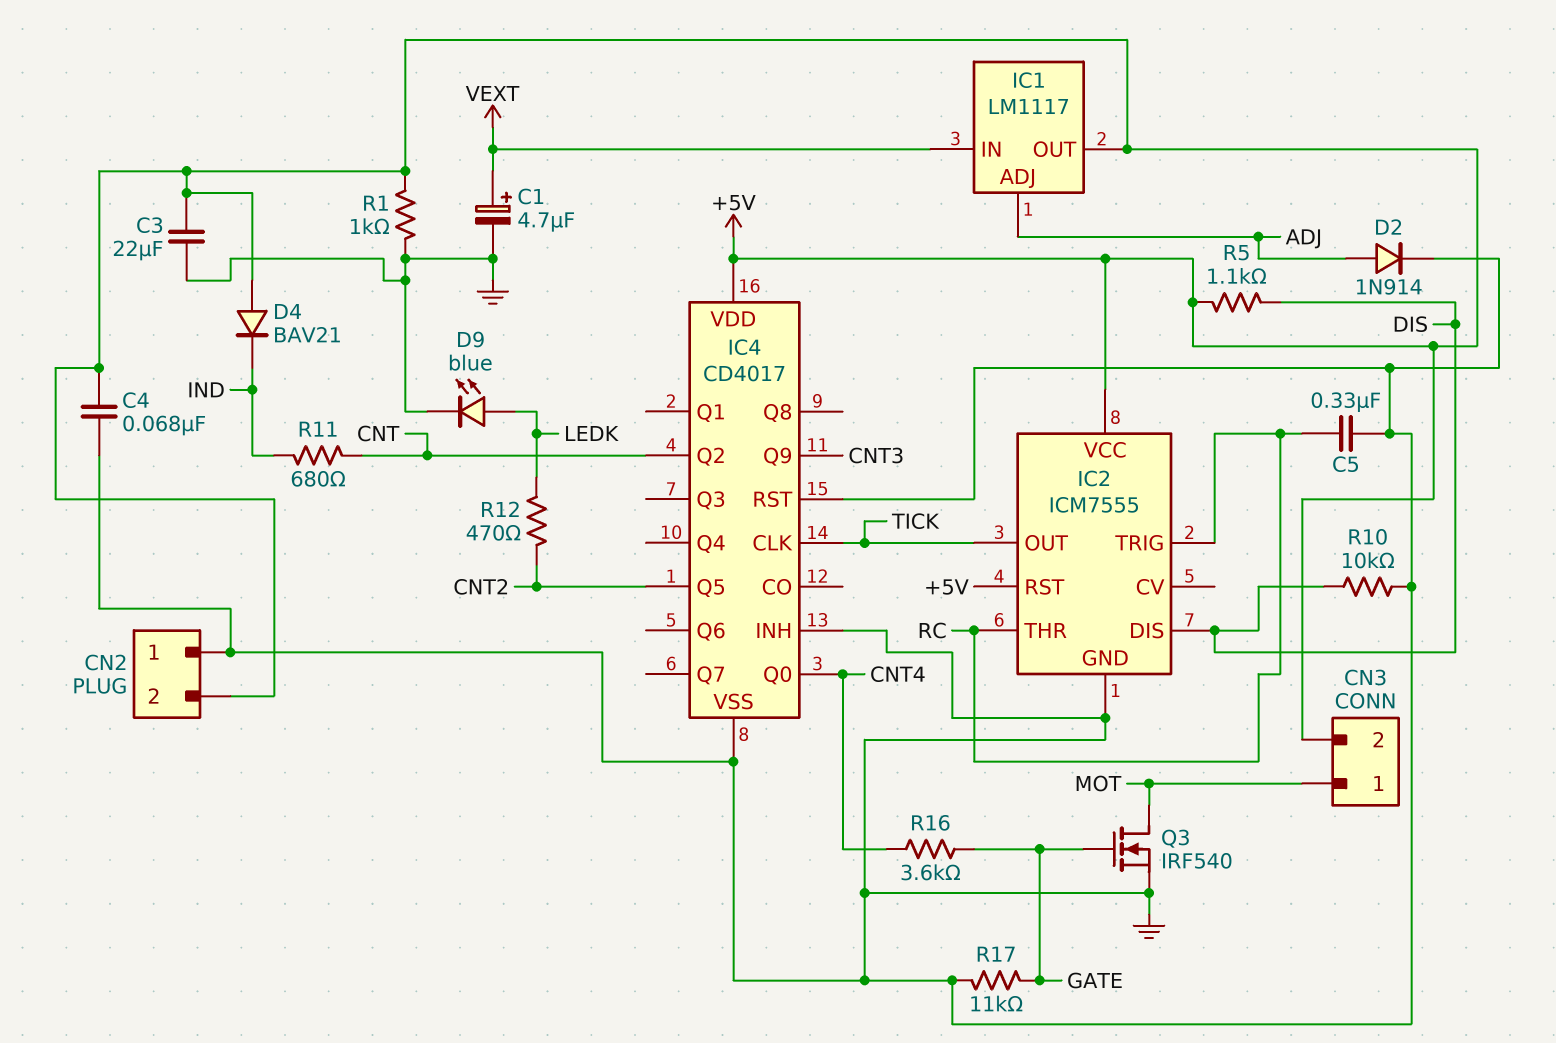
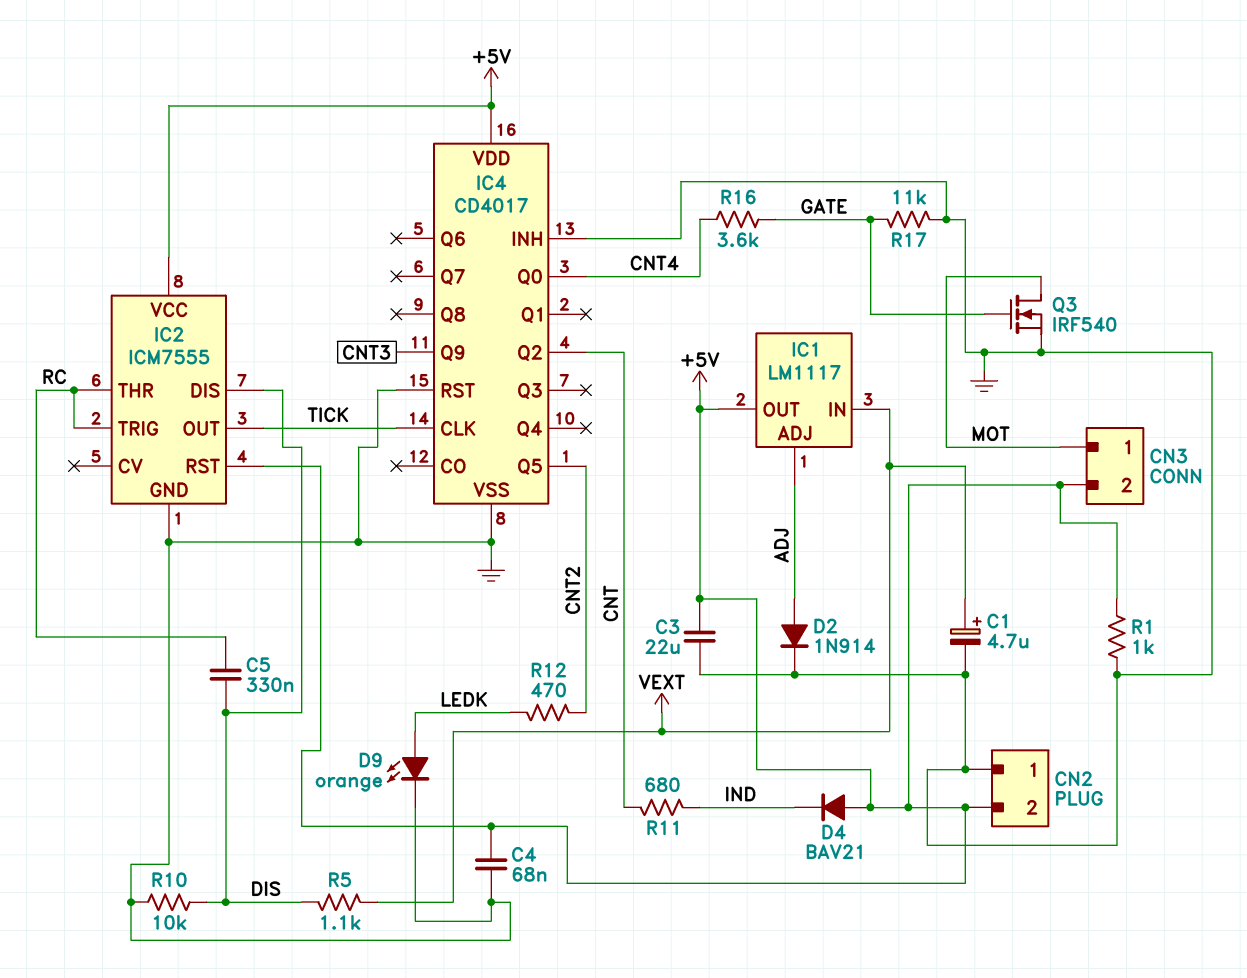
C5: 330nF (GND, RC) -> 330nF (DIS, RC)
D9: LED blue (A LEDK, K GND) -> LED orange (A LEDK, K GND)
R5: 1.1k (+5V, DIS) -> 1.1k (DIS, VEXT)

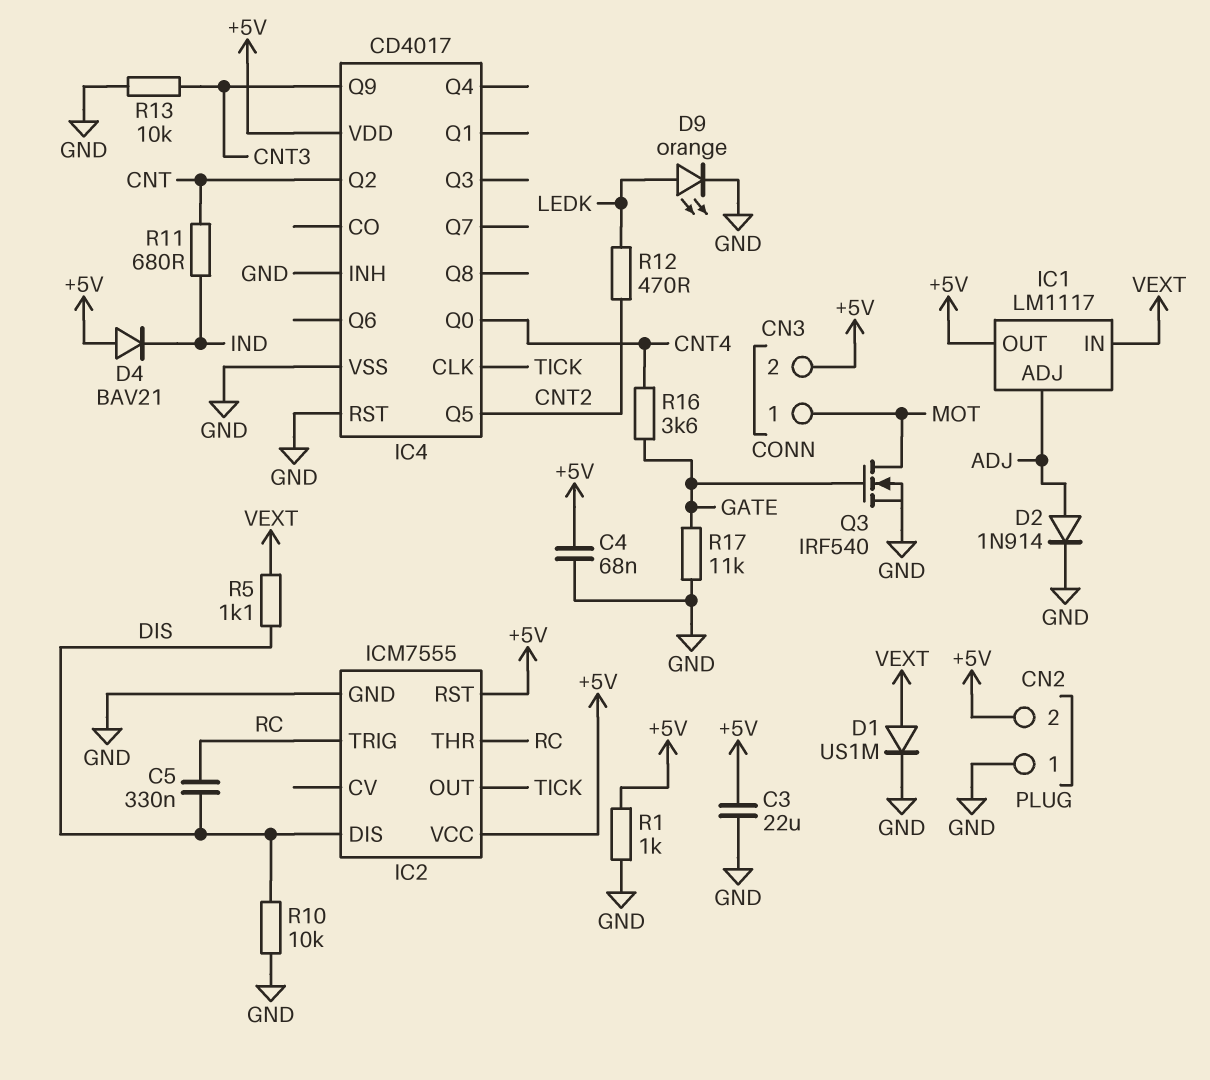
C1: 4.7uF (plus VEXT, minus GND) -> none
D1: none -> diode US1M (A VEXT, K GND)
R13: none -> 10k (CNT3, GND)

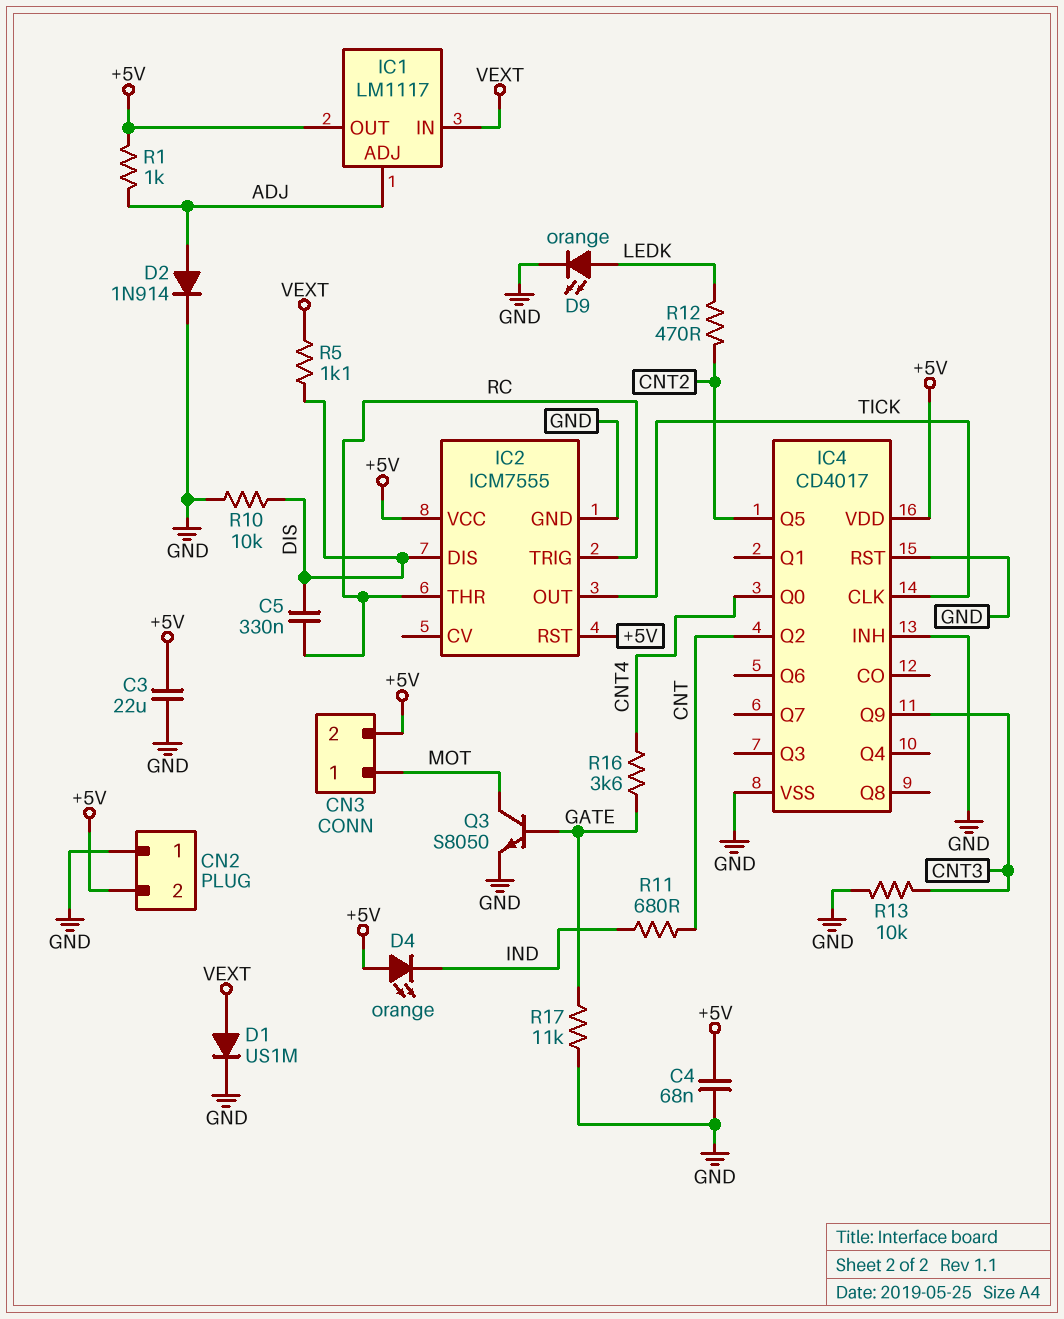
D4: diode BAV21 (A +5V, K IND) -> LED orange (A +5V, K IND)
Q3: NMOS IRF540 (G GATE, D MOT, S GND) -> NPN S8050 (B GATE, C MOT, E GND)
R1: 1k (+5V, GND) -> 1k (+5V, ADJ)

